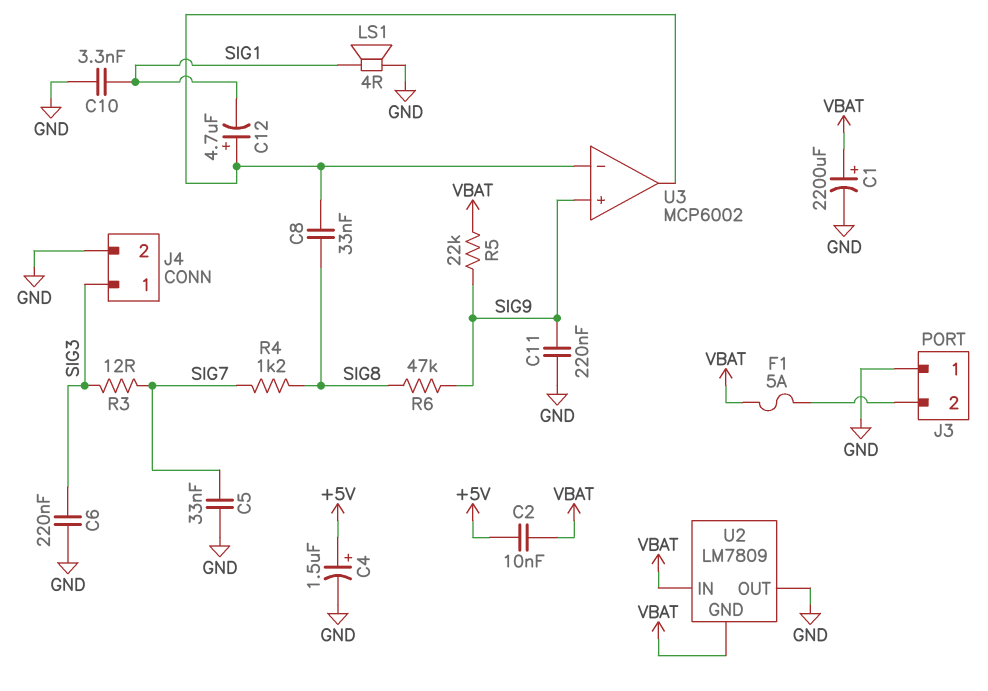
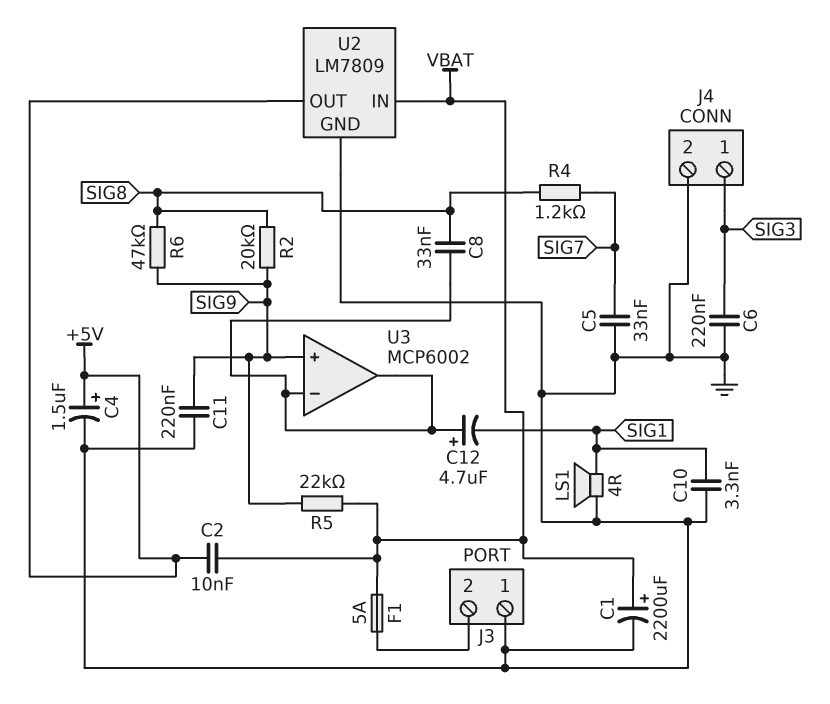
R2: none -> 20k (SIG8, SIG9)
R3: 12 (SIG3, SIG7) -> none
U2 pin GND: VBAT -> GND
U2 pin OUT: GND -> +5V

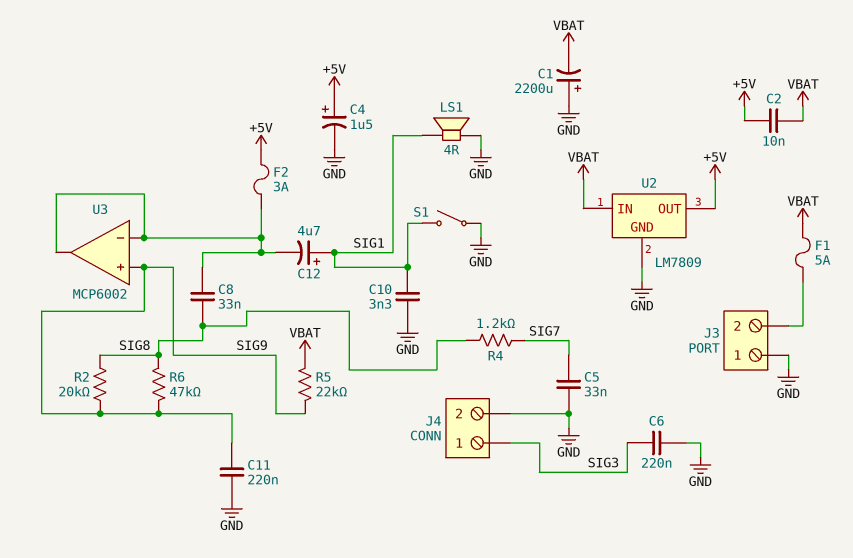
C1: 2200uF (plus VBAT, minus GND) -> 2200uF (plus GND, minus VBAT)
C12: 4.7uF (plus U3/in-, minus SIG1) -> 4.7uF (plus SIG1, minus U3/in-)
F2: none -> 3A (+5V, U3/in-)
S1: none -> switch (GND, SIG1)

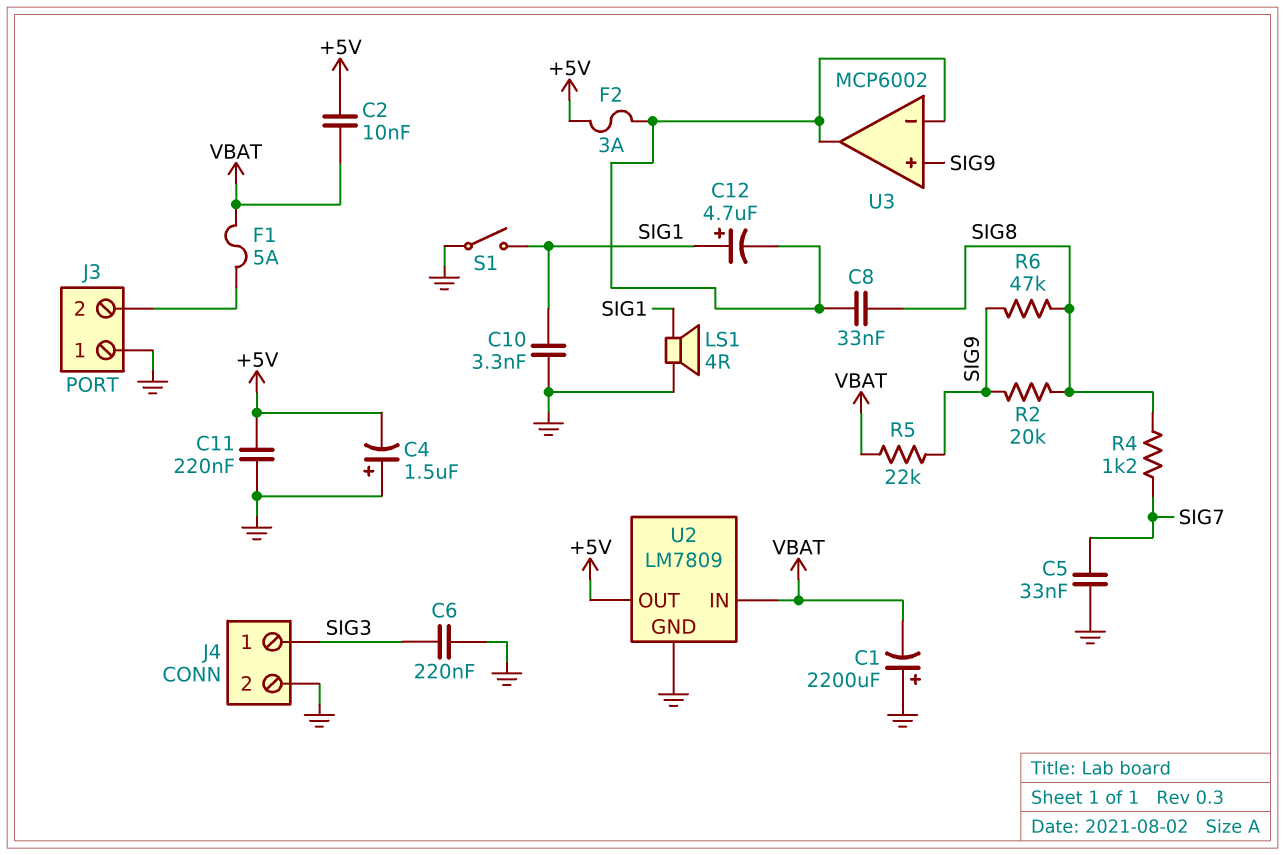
C4: 1.5uF (plus +5V, minus GND) -> 1.5uF (plus GND, minus +5V)
C11: 220nF (GND, SIG9) -> 220nF (+5V, GND)

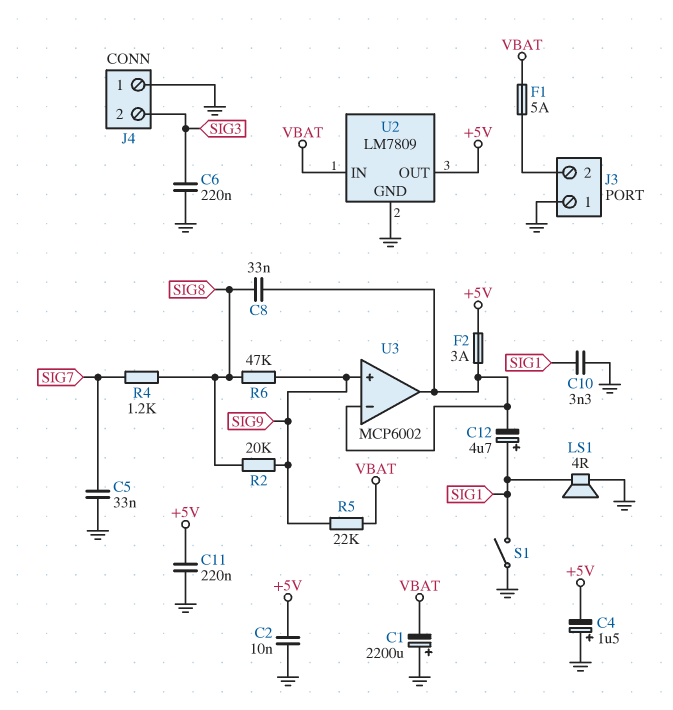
C2: 10nF (+5V, VBAT) -> 10nF (+5V, GND)
J4 pin 1: SIG3 -> GND
J4 pin 2: GND -> SIG3

